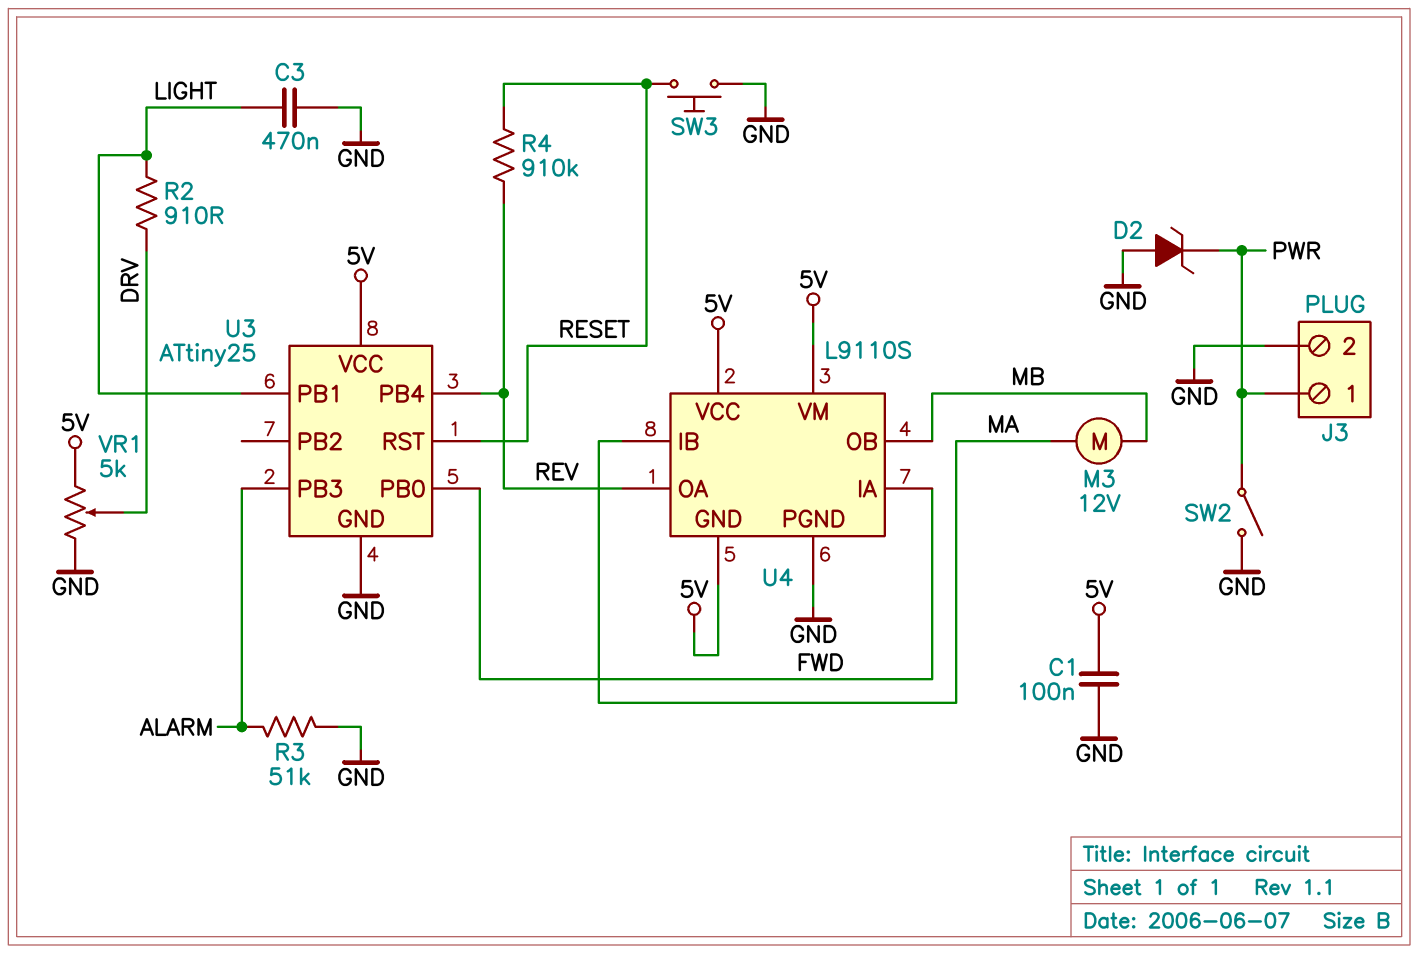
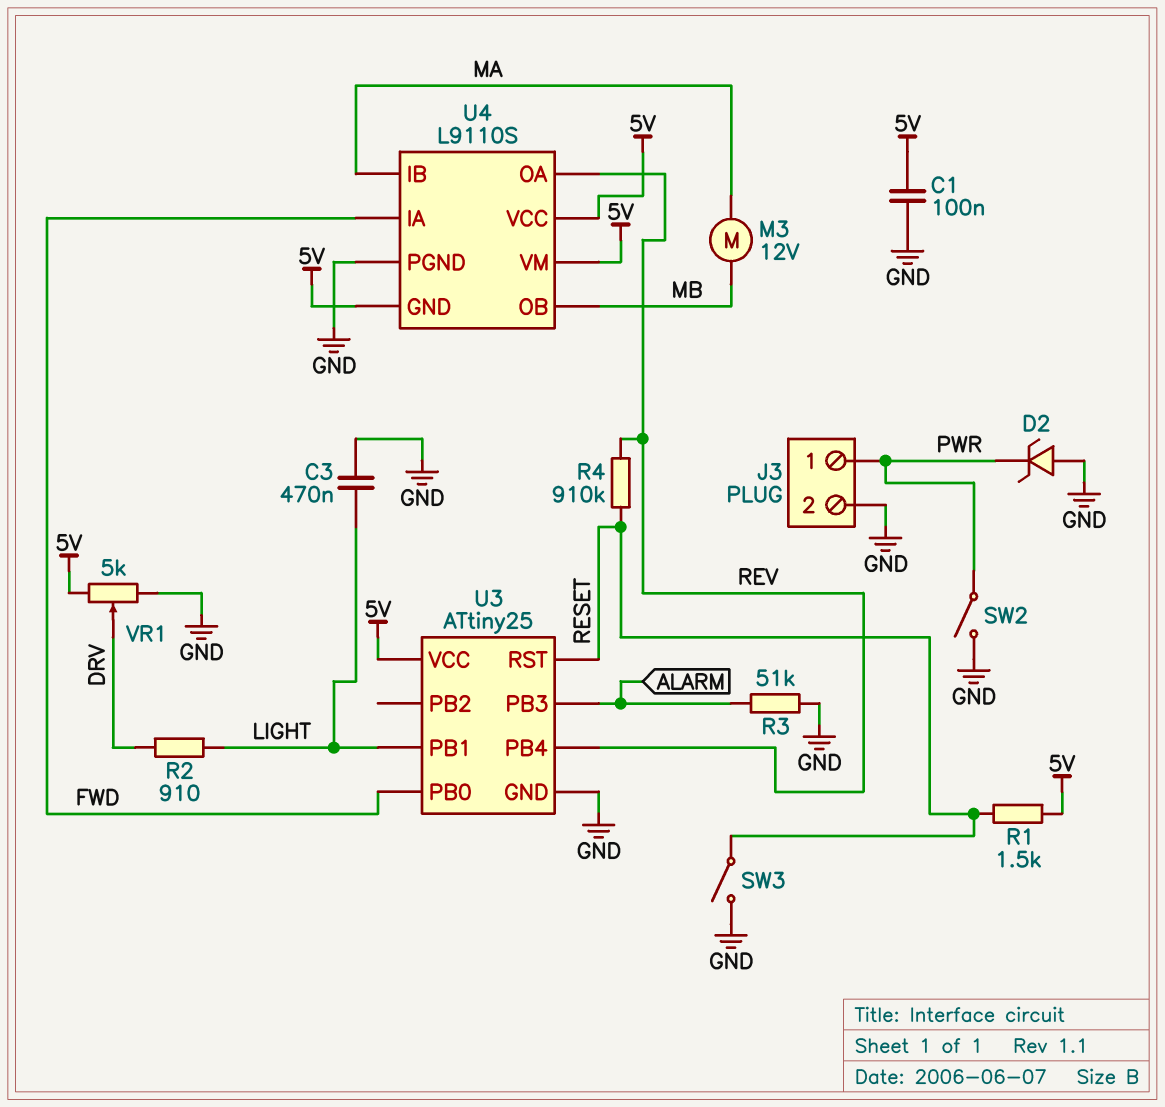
R1: none -> 1.5k (5V, RESET)
SW3: button (GND, RESET) -> switch (GND, RESET)

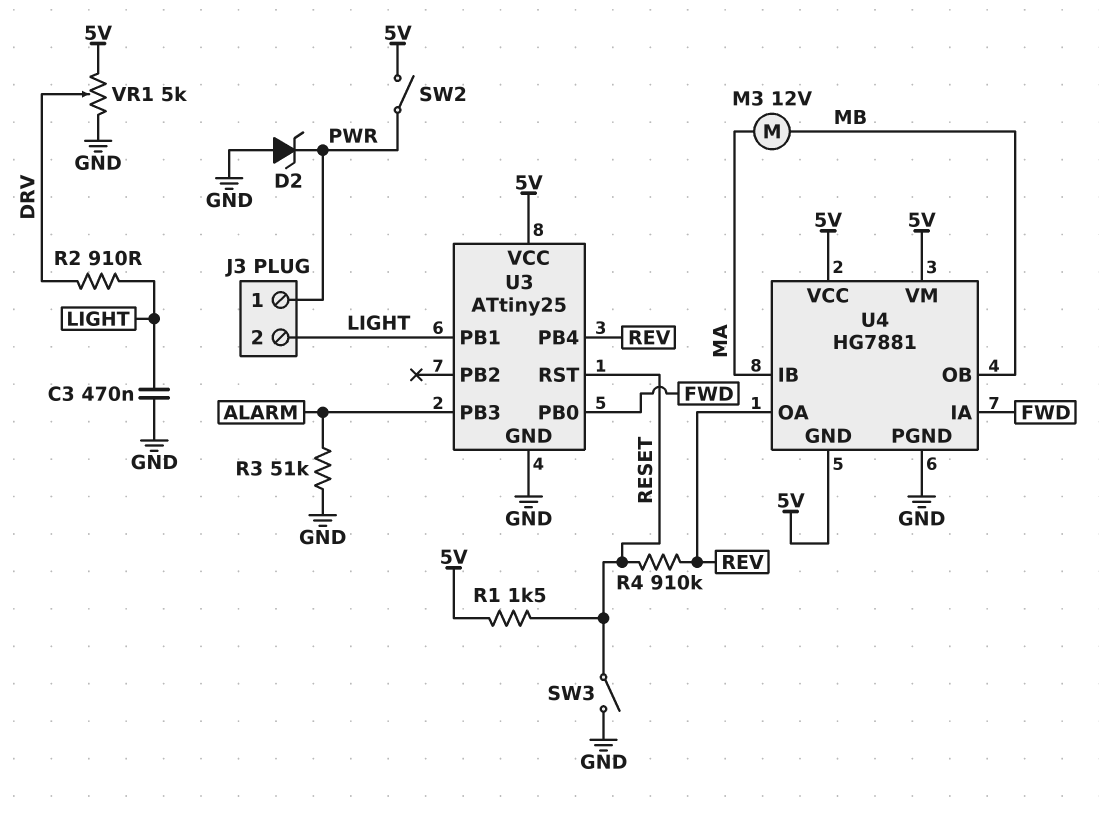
C1: 100nF (5V, GND) -> none
J3 pin 2: GND -> LIGHT
SW2: switch (GND, PWR) -> switch (5V, PWR)
U4: L9110S -> HG7881

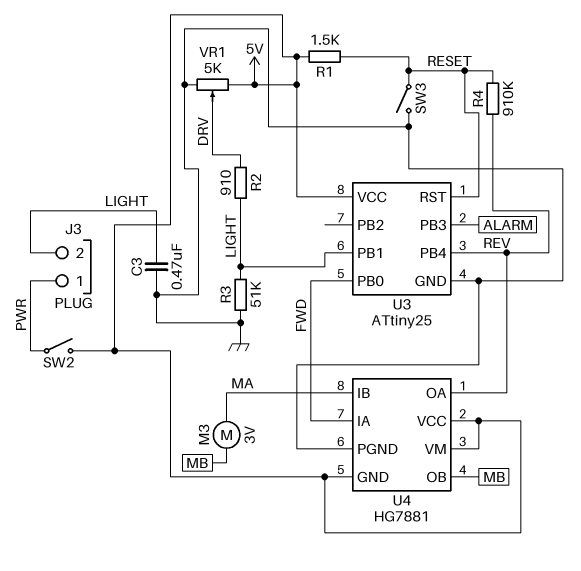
D2: zener (A GND, K PWR) -> none
M3: motor 12V (MA, MB) -> motor 3V (MA, MB)
R3: 51k (ALARM, GND) -> 51k (GND, LIGHT)

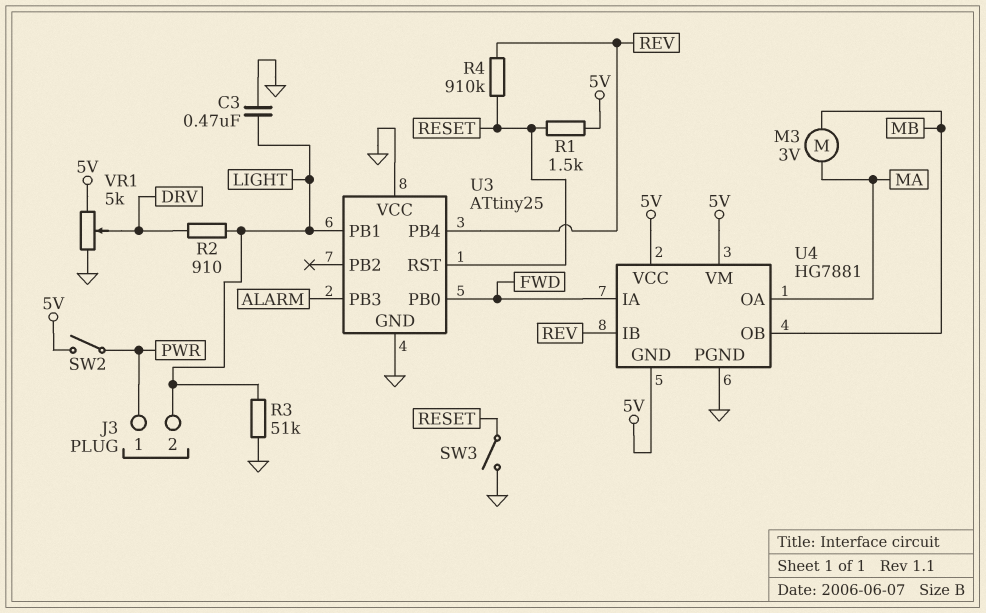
U3 pin VCC: 5V -> GND
U4 pin IB: MA -> REV
U4 pin OA: REV -> MA

